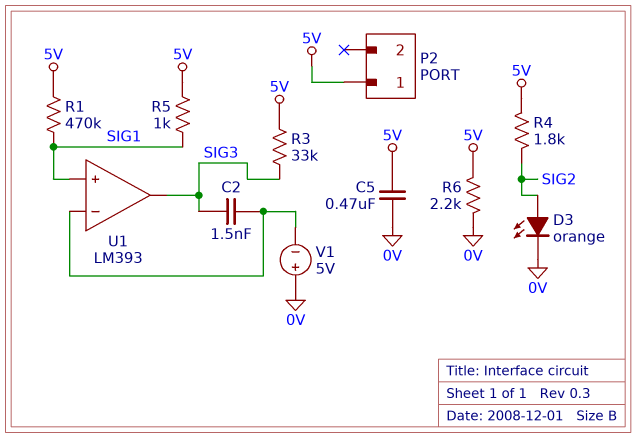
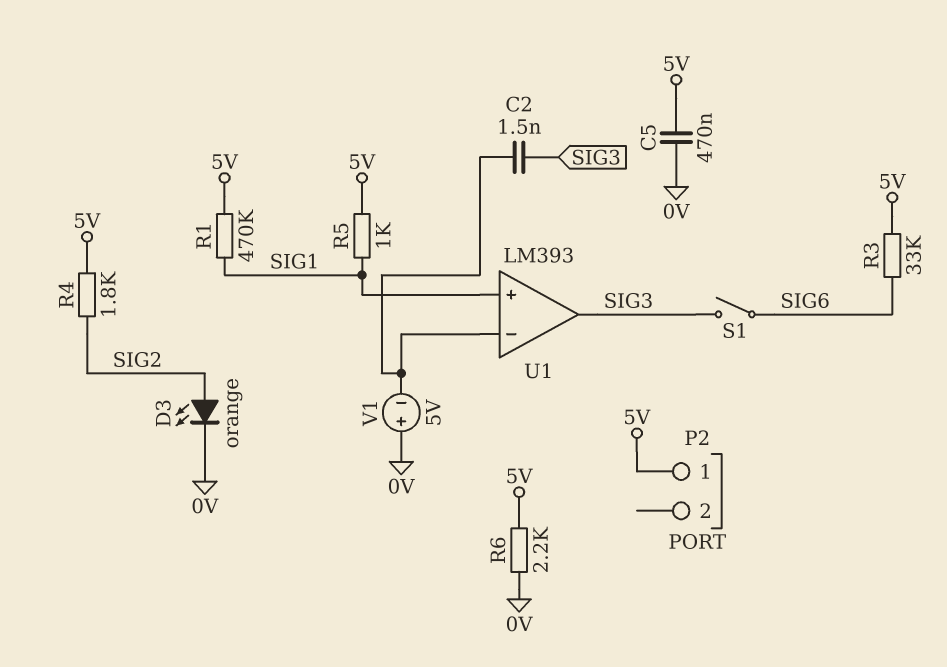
R3: 33k (5V, SIG3) -> 33k (5V, SIG6)
S1: none -> switch (SIG3, SIG6)

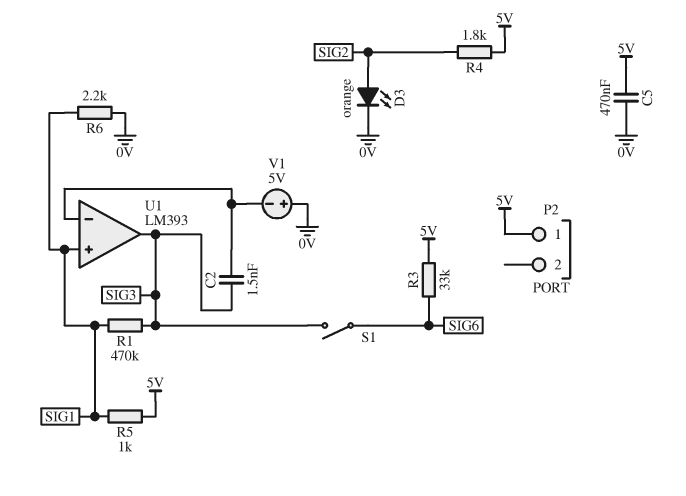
R1: 470k (5V, SIG1) -> 470k (SIG1, SIG3)
R6: 2.2k (0V, 5V) -> 2.2k (0V, SIG1)

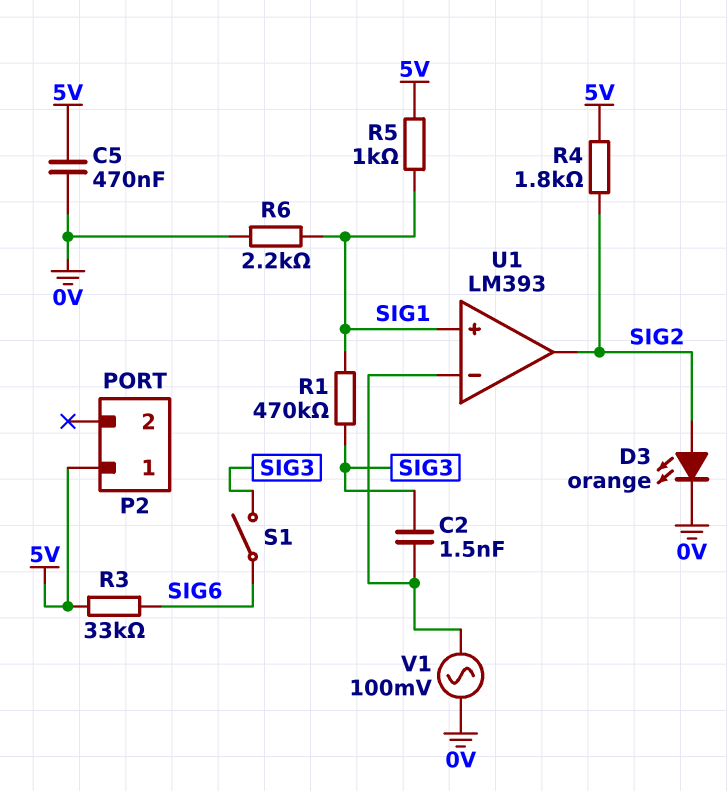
U1 pin out: SIG3 -> SIG2
V1: 5V (plus 0V, minus U1/in-) -> AC 100mV (0V, U1/in-)

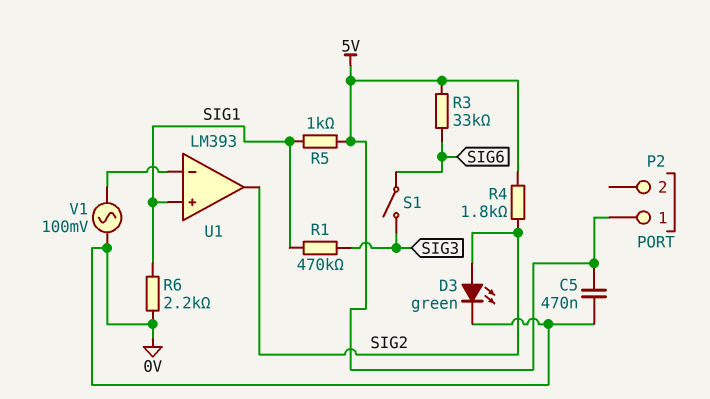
C2: 1.5nF (SIG3, U1/in-) -> none
D3: LED orange (A SIG2, K 0V) -> LED green (A SIG2, K 0V)

